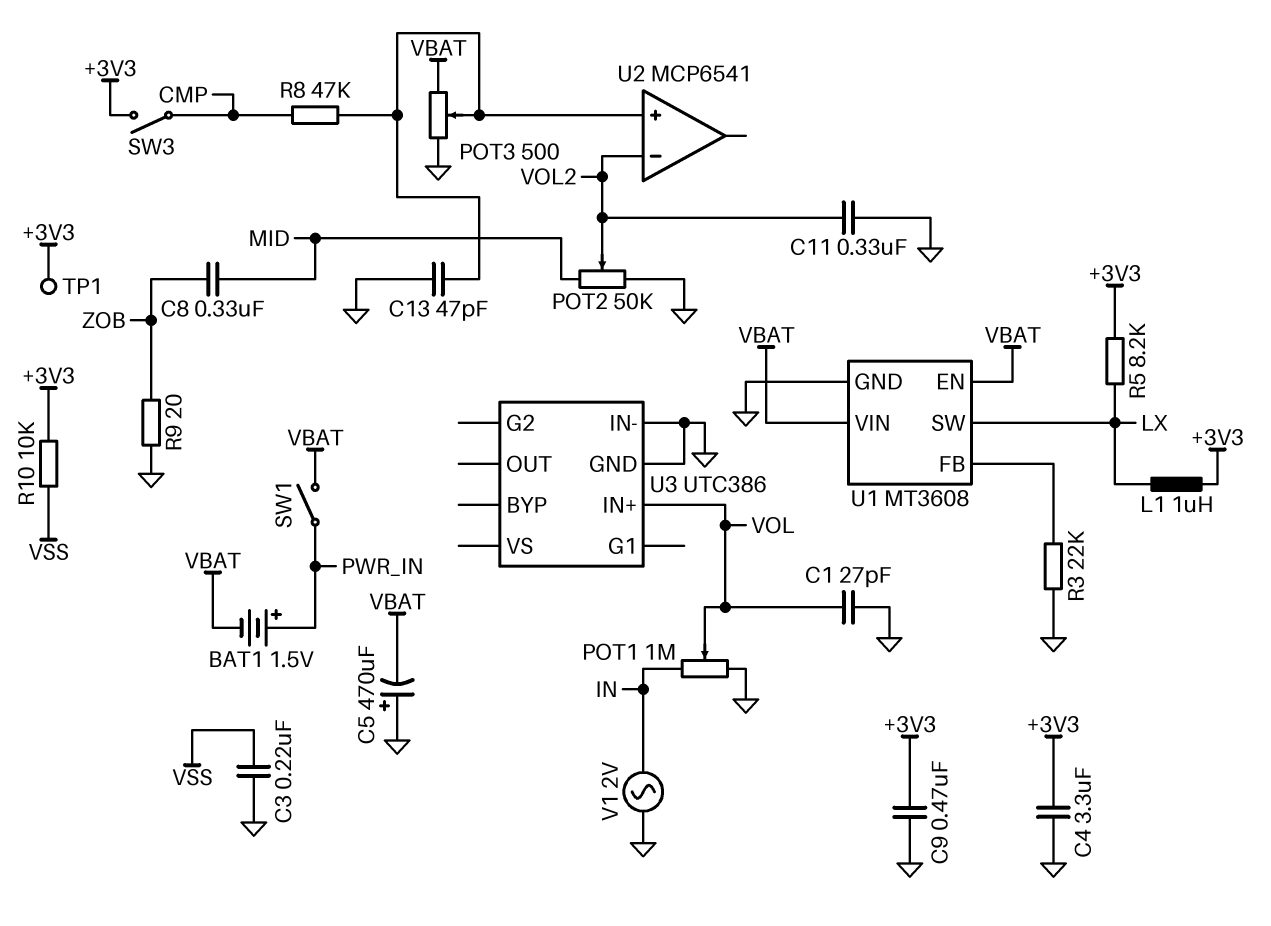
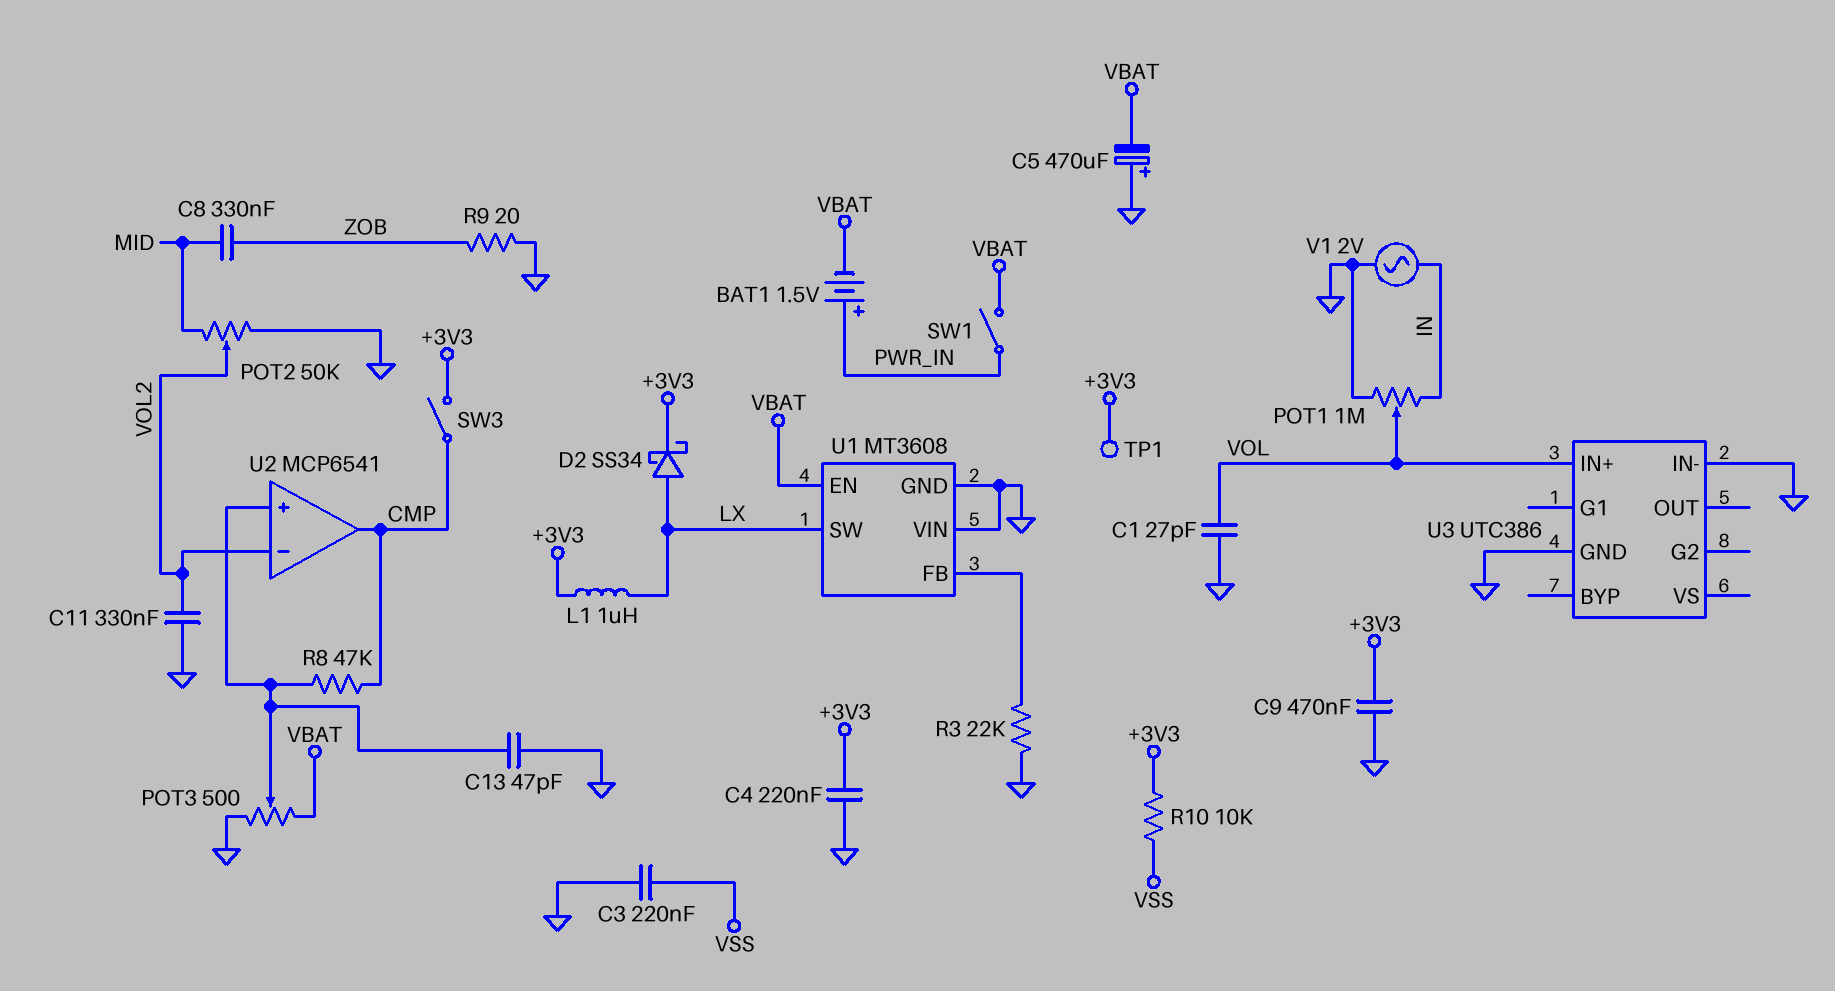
C4: 3.3uF (+3V3, GND) -> 220nF (+3V3, GND)
D2: none -> schottky SS34 (A LX, K +3V3)
R5: 8.2k (+3V3, LX) -> none
U1 pin VIN: VBAT -> GND
U2 pin out: none -> CMP

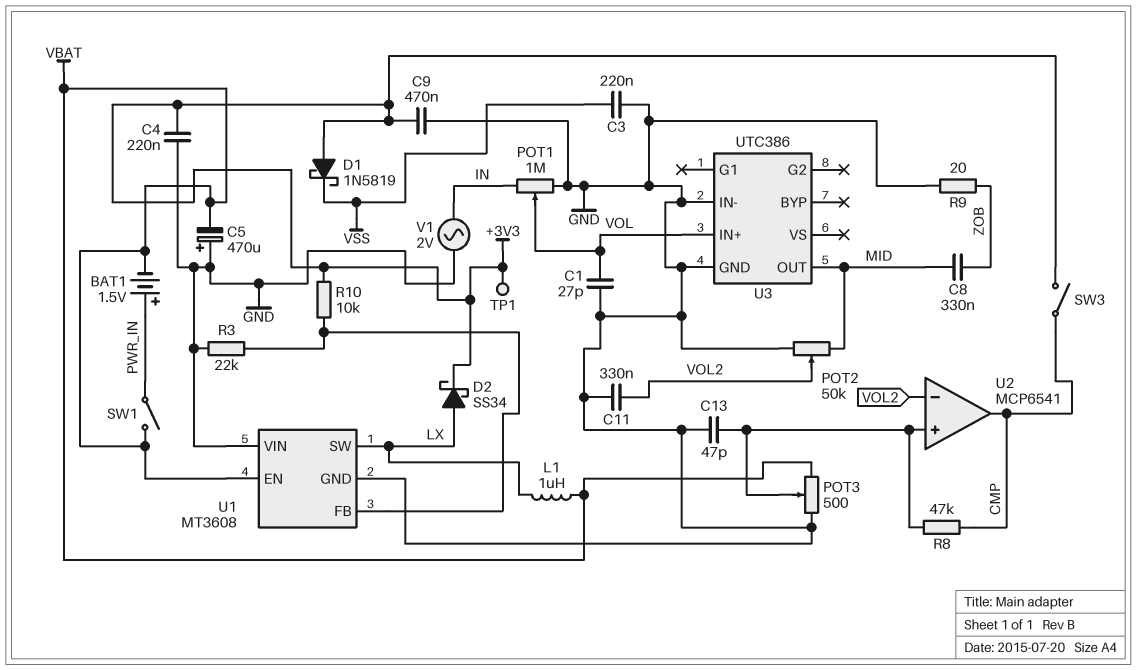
D1: none -> schottky 1N5819 (A +3V3, K VSS)
L1: 1uH (+3V3, LX) -> 1uH (LX, VBAT)
R10: 10k (+3V3, VSS) -> 10k (+3V3, U1/FB)
U3 pin OUT: none -> MID

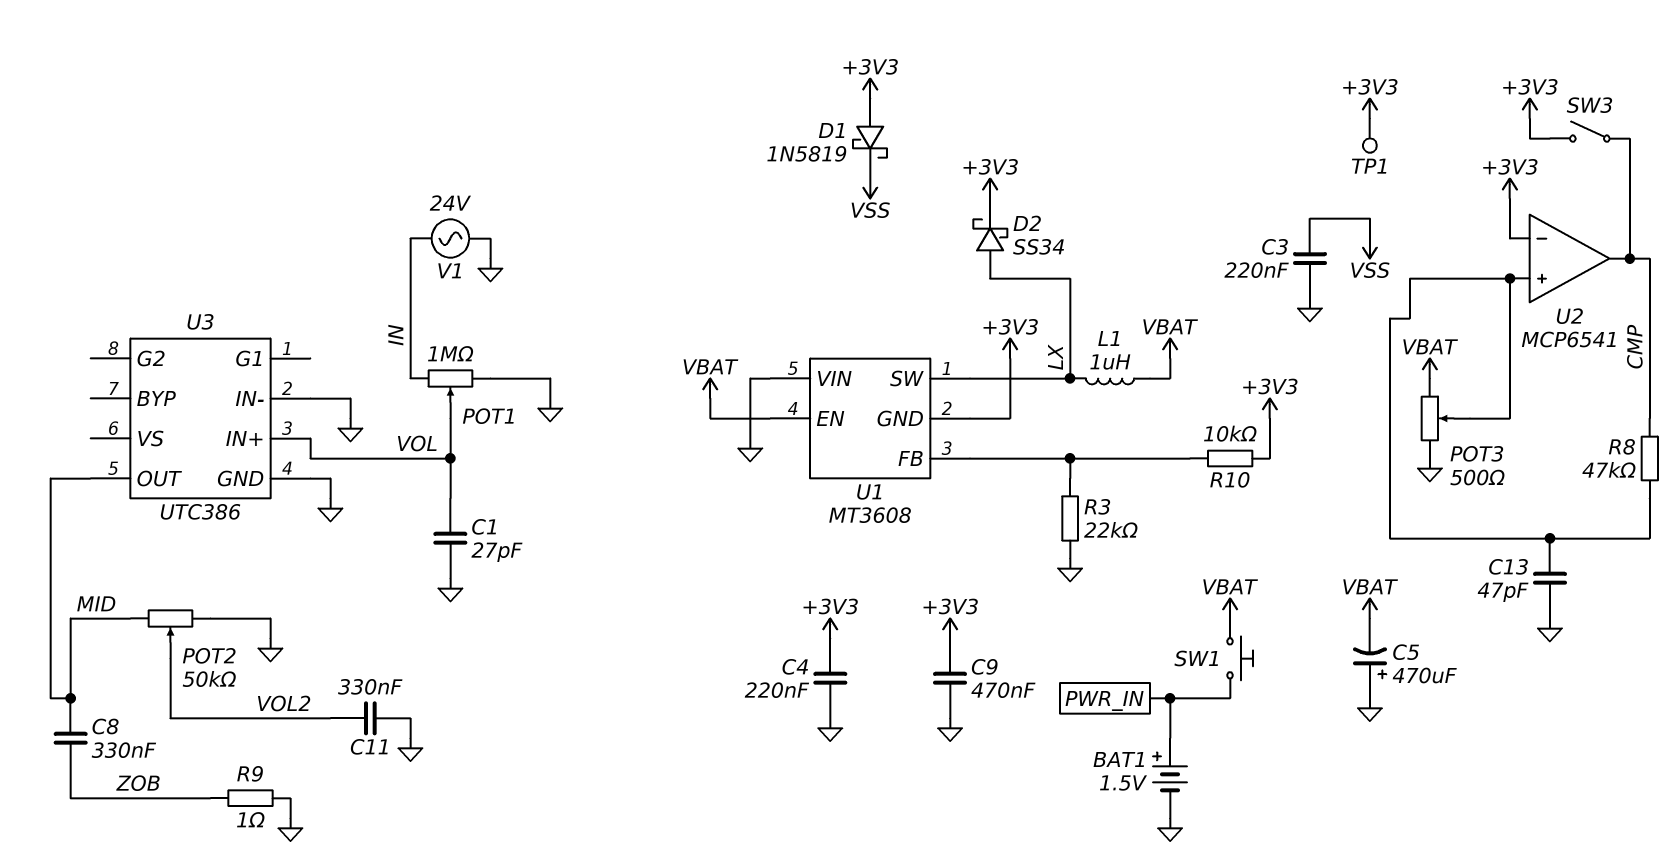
BAT1: 1.5V (plus PWR_IN, minus VBAT) -> 1.5V (plus PWR_IN, minus GND)
R9: 20 (GND, ZOB) -> 1 (GND, ZOB)
SW1: switch (PWR_IN, VBAT) -> button (PWR_IN, VBAT)
U1 pin GND: GND -> +3V3
U2 pin in-: VOL2 -> +3V3
V1: AC 2V (GND, IN) -> AC 24V (GND, IN)

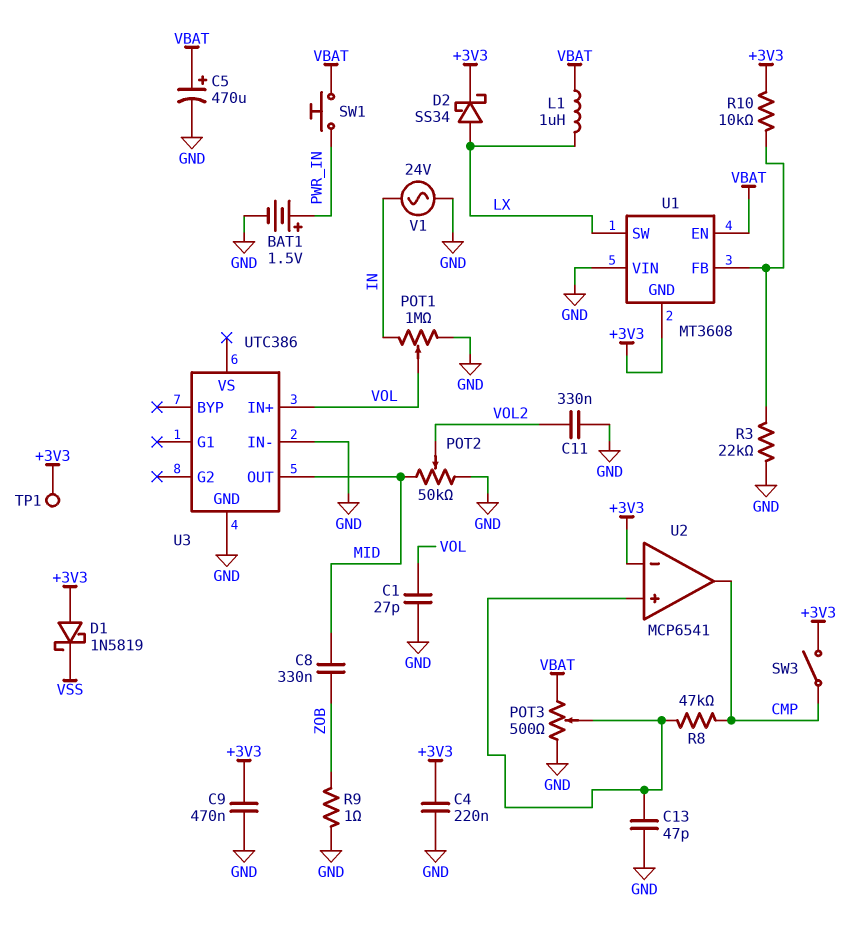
C3: 220nF (GND, VSS) -> none
C5: 470uF (plus GND, minus VBAT) -> 470uF (plus VBAT, minus GND)

